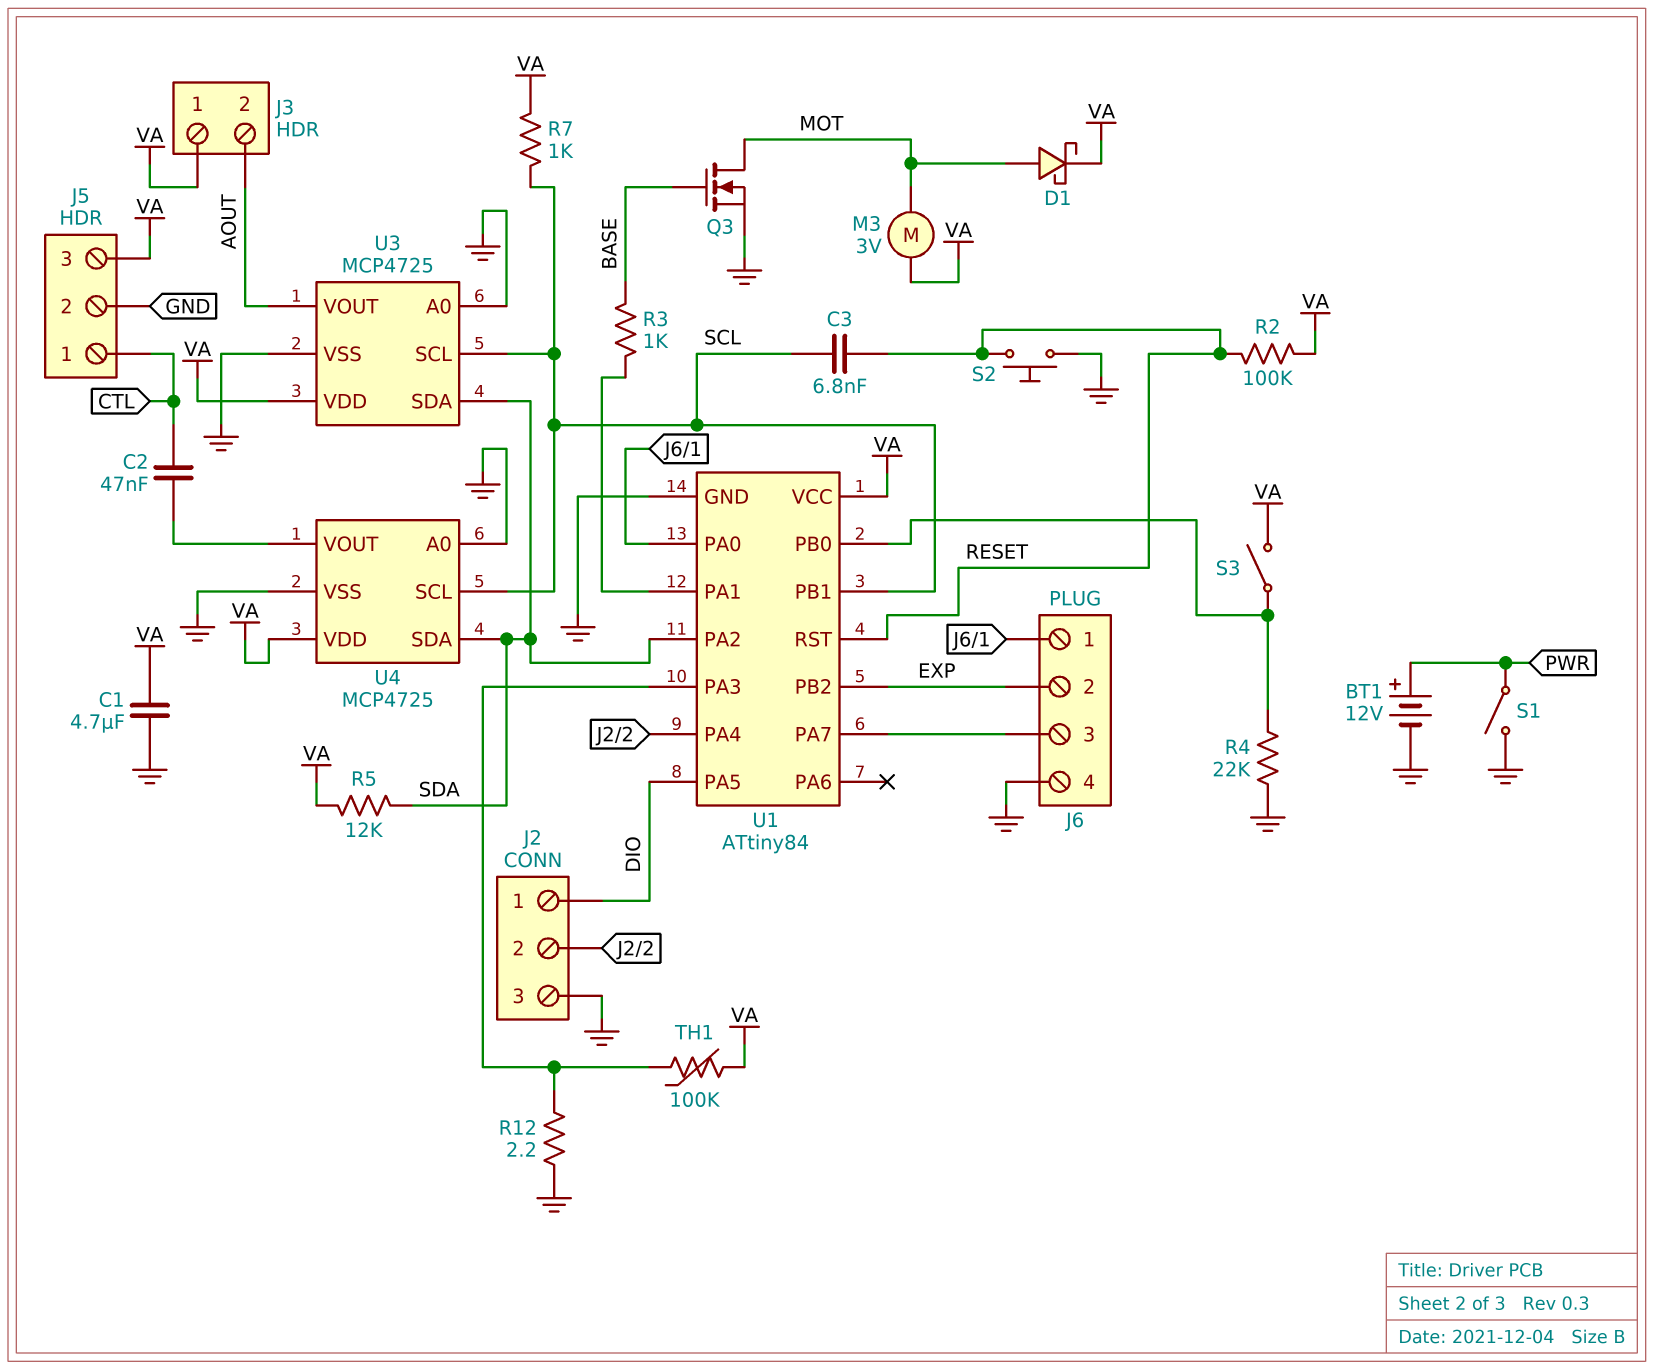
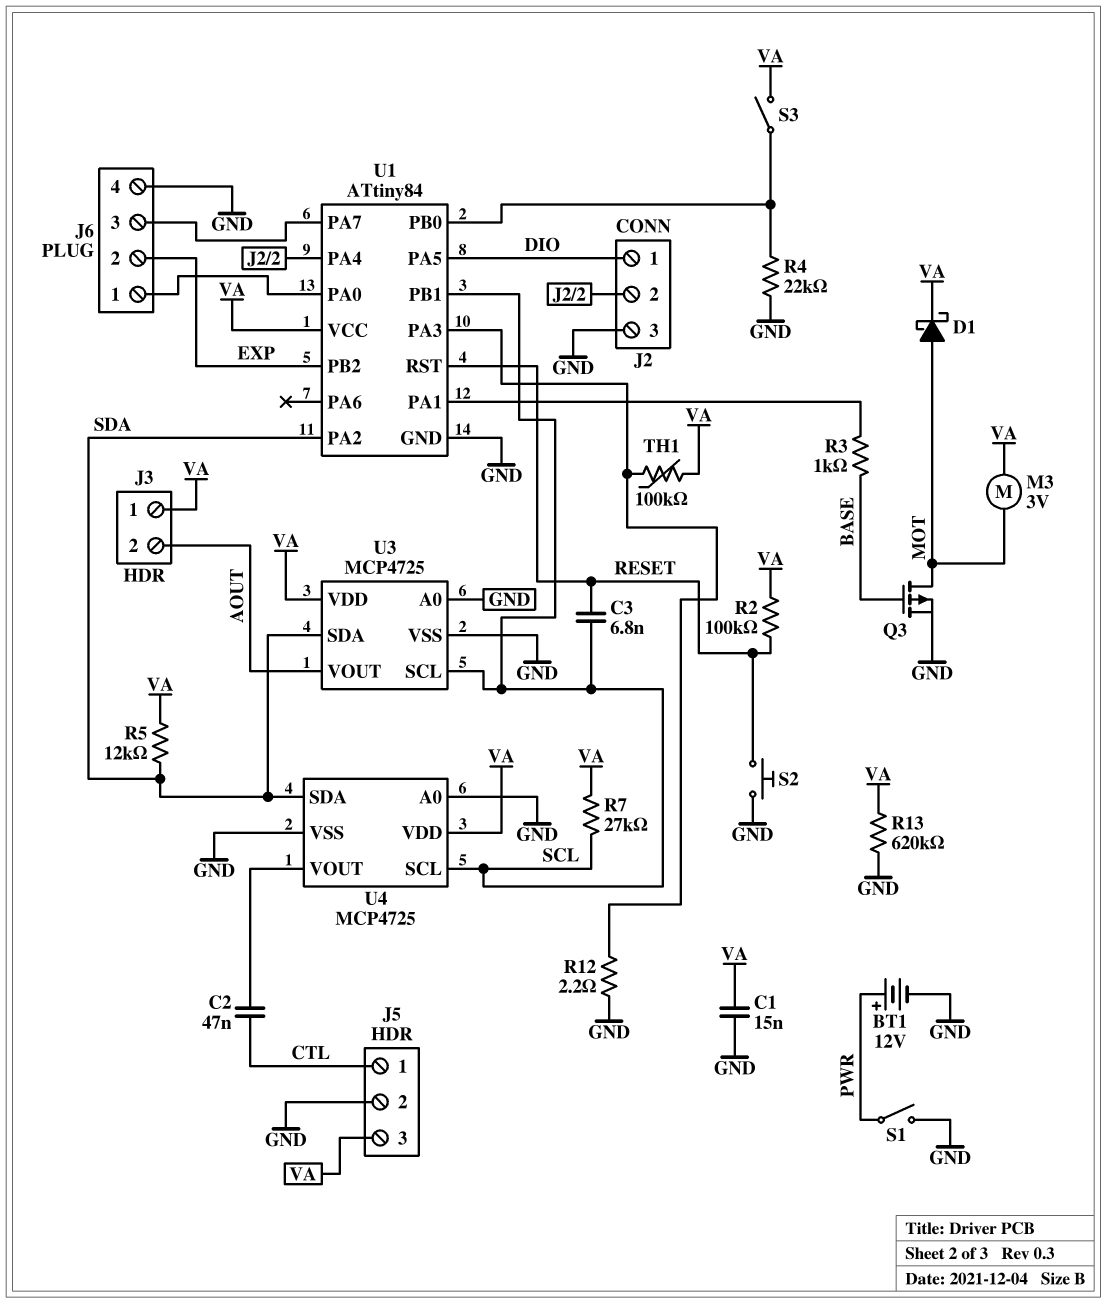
C1: 4.7uF (GND, VA) -> 15nF (GND, VA)
Q3: NMOS (G BASE, D MOT, S GND) -> PMOS (G BASE, D MOT, S GND)
R7: 1k (SCL, VA) -> 27k (SCL, VA)
R13: none -> 620k (GND, VA)

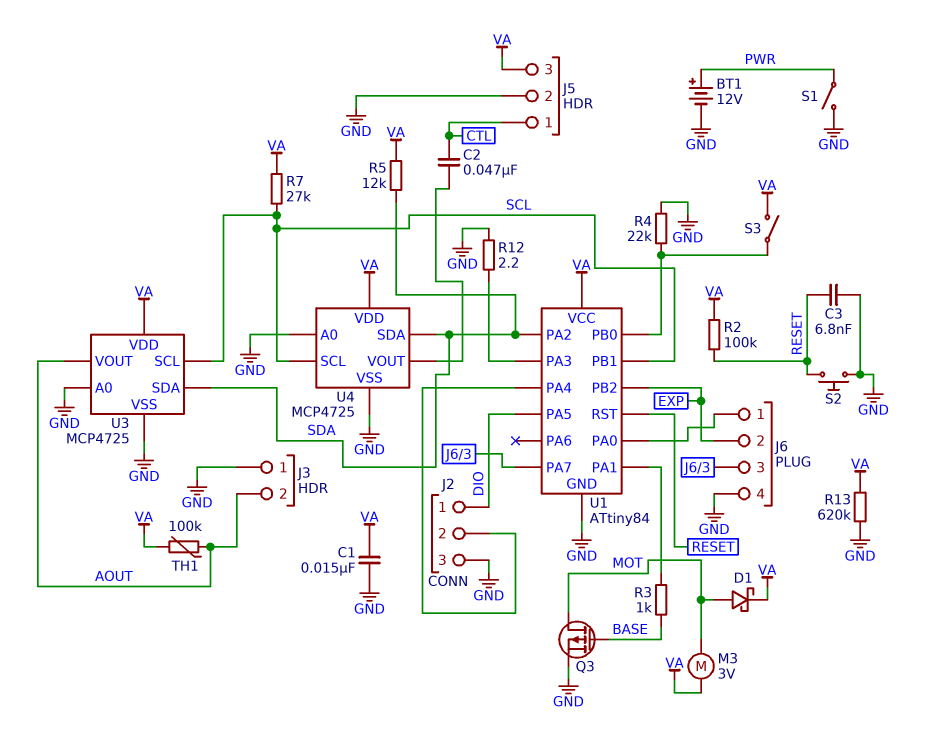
C3: 6.8nF (RESET, SCL) -> 6.8nF (GND, RESET)
J3 pin 1: VA -> GND
TH1: 100k (U1/PA3, VA) -> 100k (AOUT, VA)

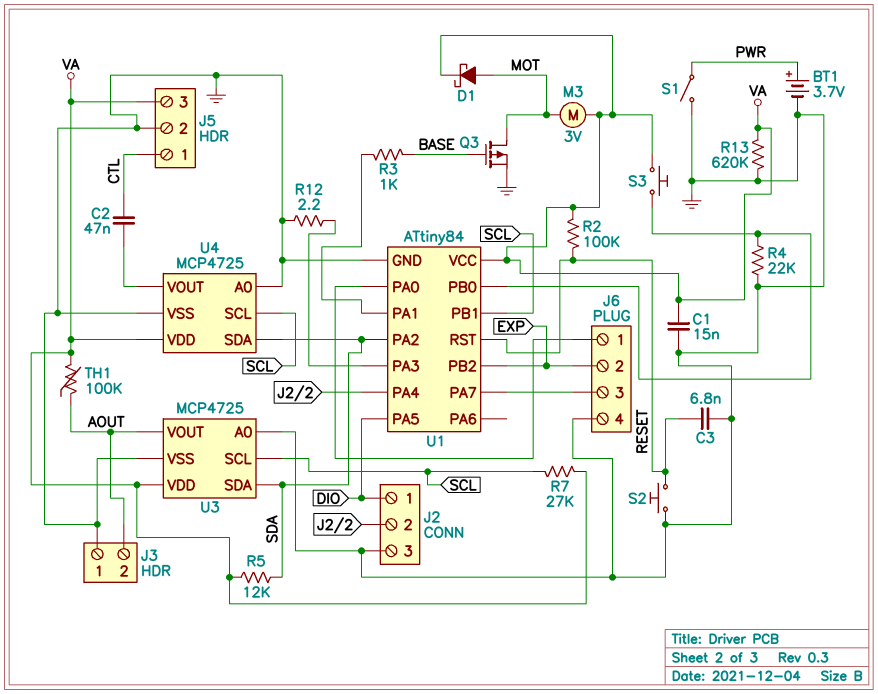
BT1: 12V (plus PWR, minus GND) -> 3.7V (plus PWR, minus GND)
S3: switch (U1/PB0, VA) -> button (U1/PB0, VA)

